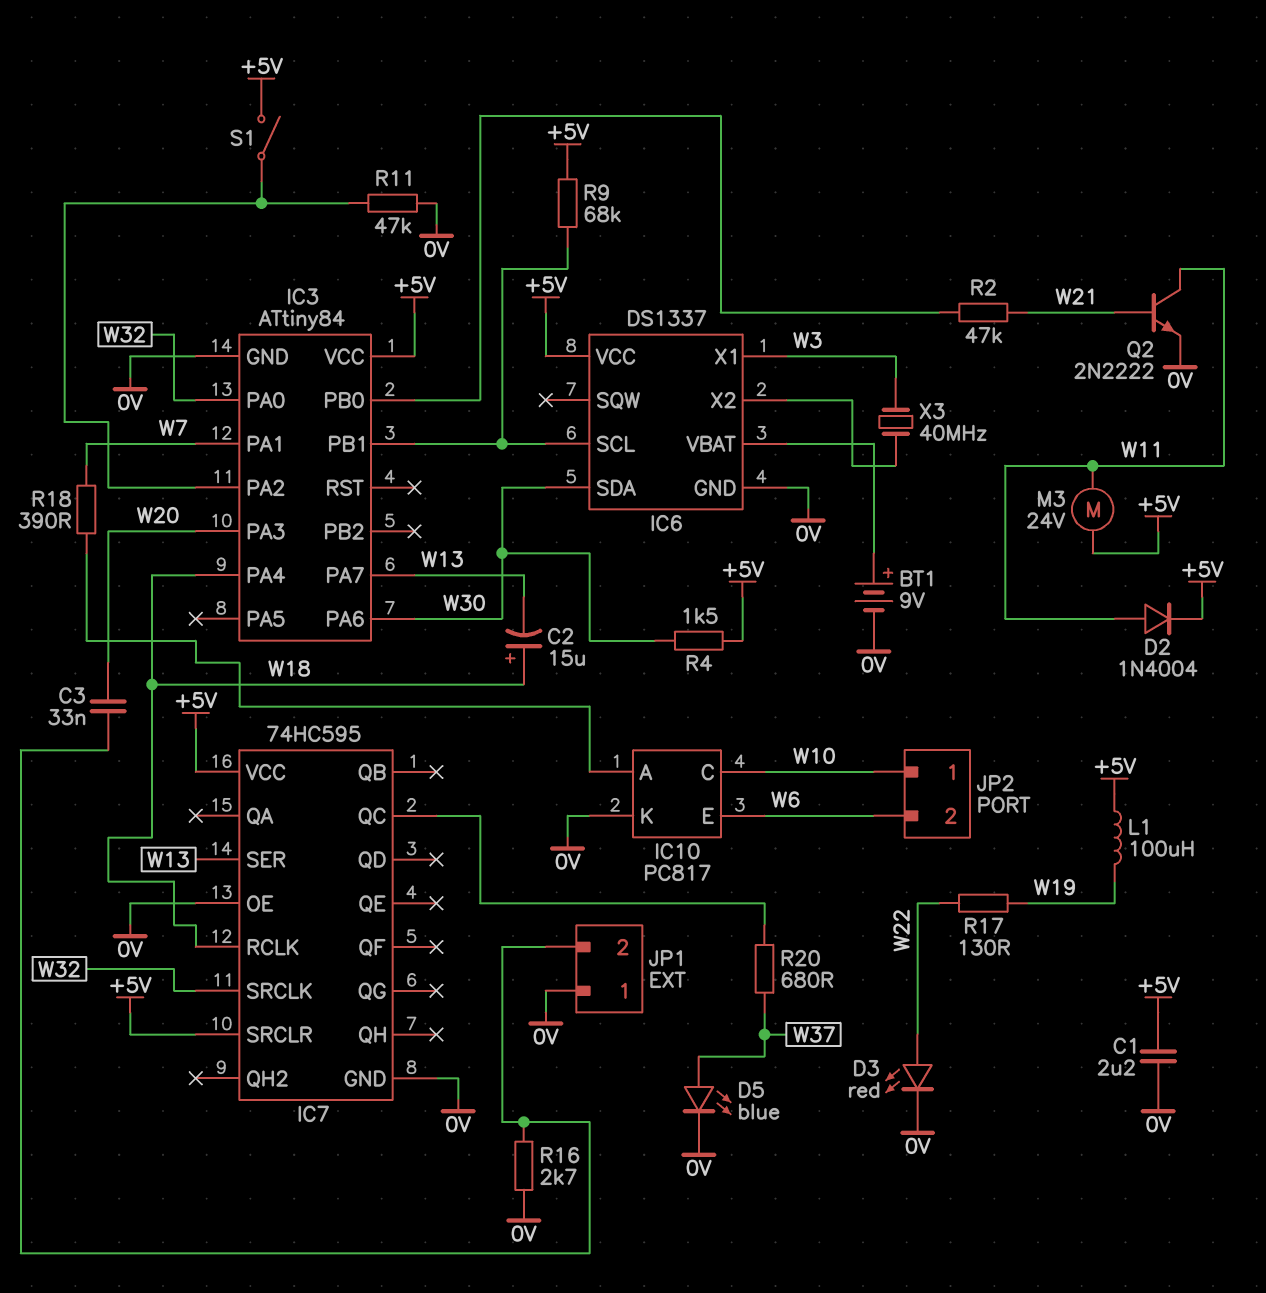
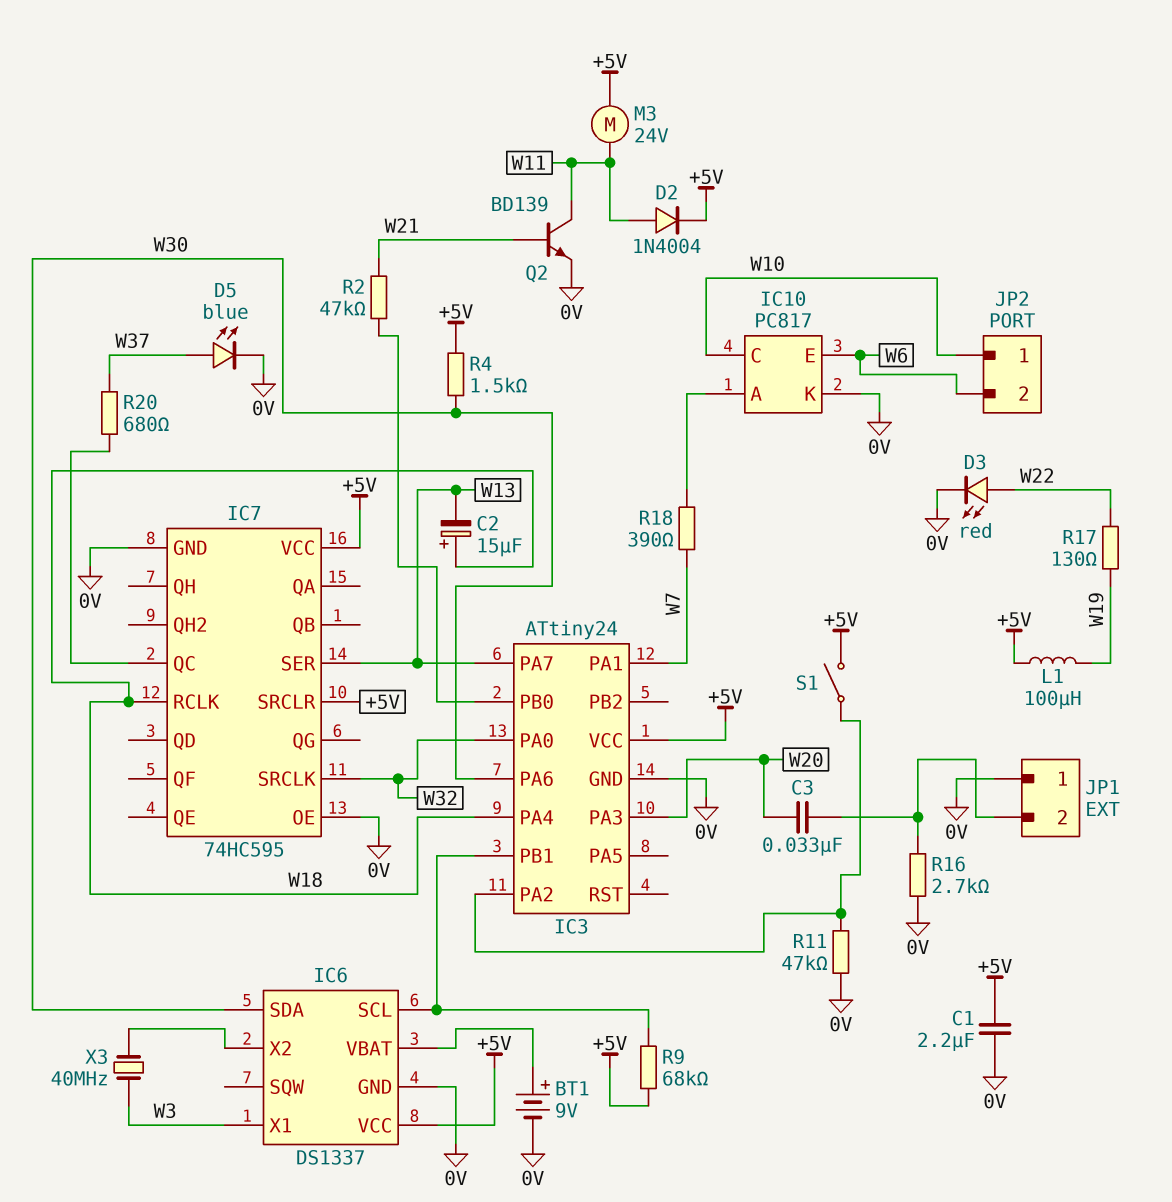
IC3: ATtiny84 -> ATtiny24
Q2: NPN 2N2222 (B W21, C W11, E 0V) -> NPN BD139 (B W21, C W11, E 0V)

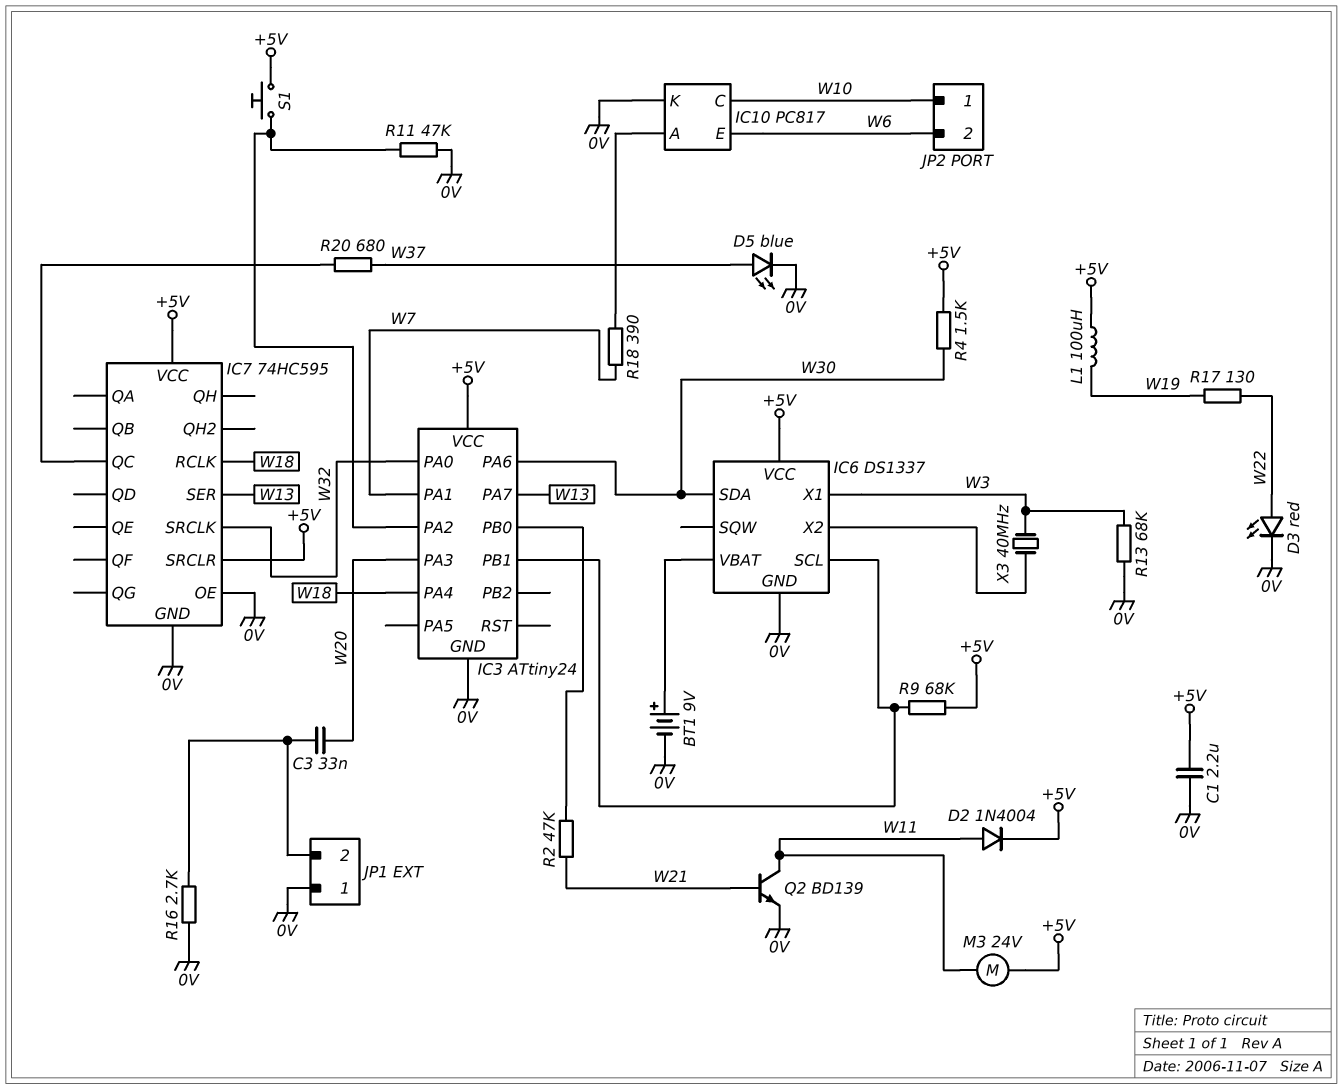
C2: 15uF (plus W18, minus W13) -> none
R13: none -> 68k (0V, W3)
S1: switch (+5V, IC3/PA2) -> button (+5V, IC3/PA2)

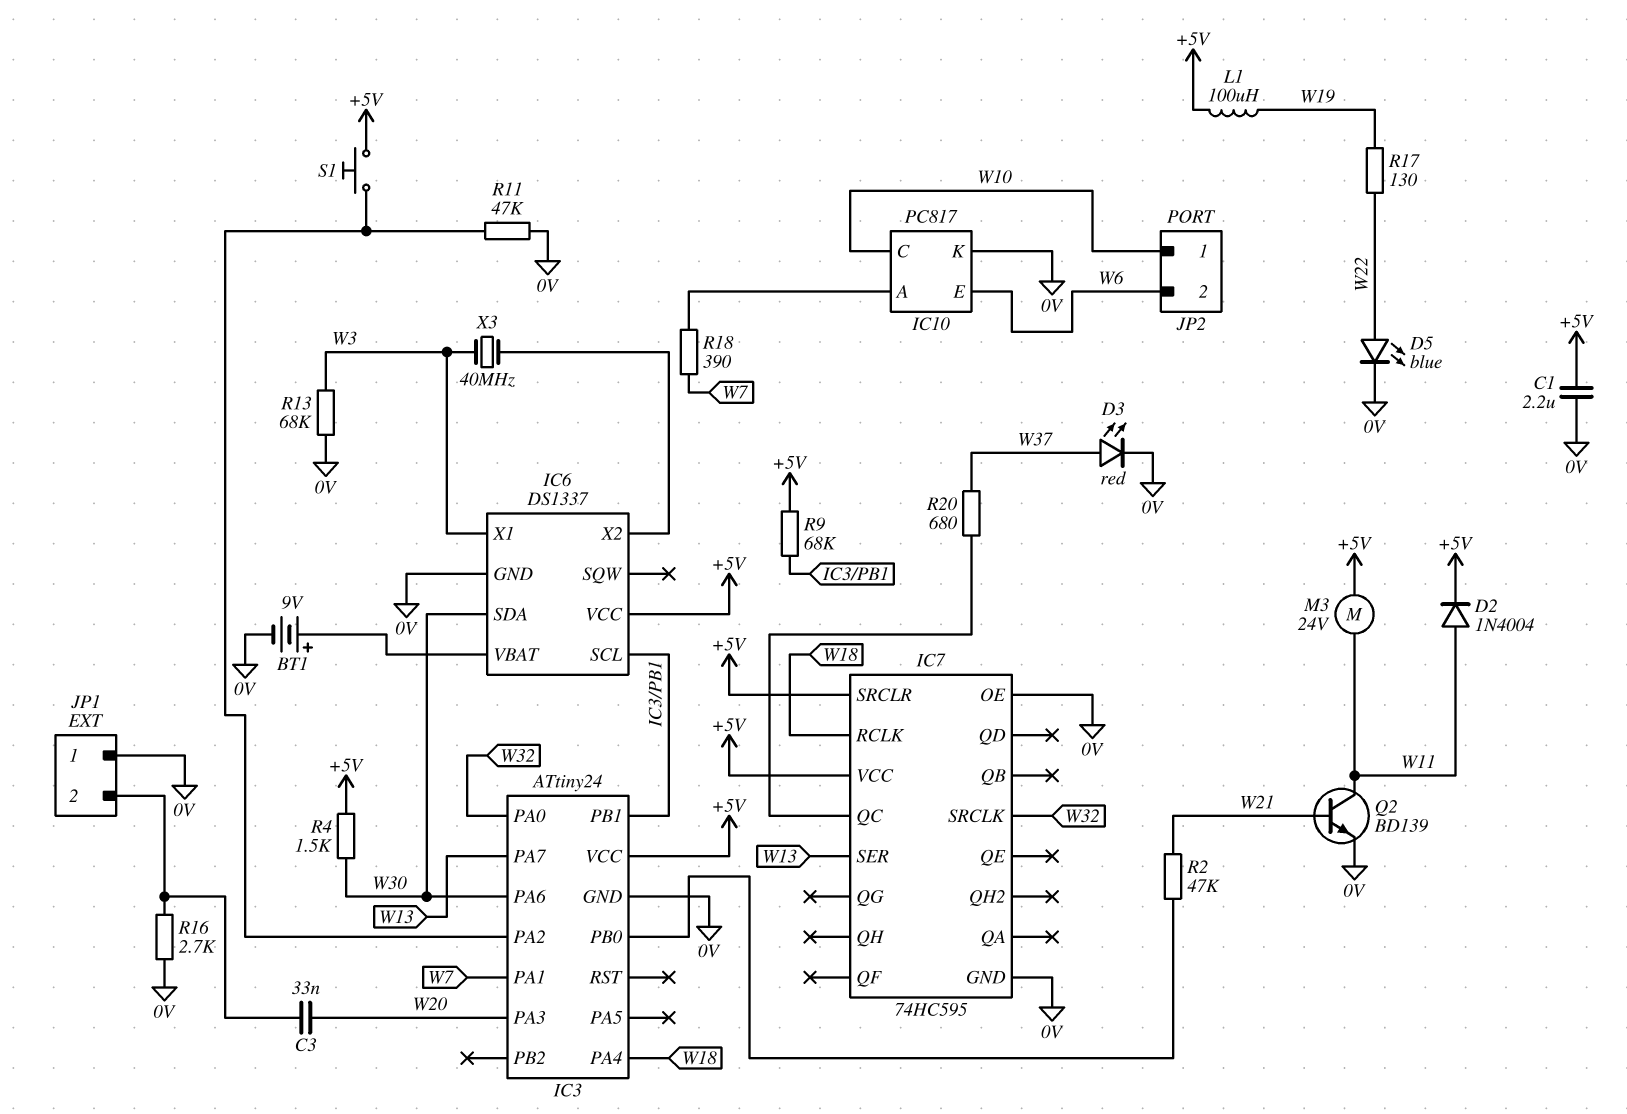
D3: LED red (A W22, K 0V) -> LED red (A W37, K 0V)
D5: LED blue (A W37, K 0V) -> LED blue (A W22, K 0V)

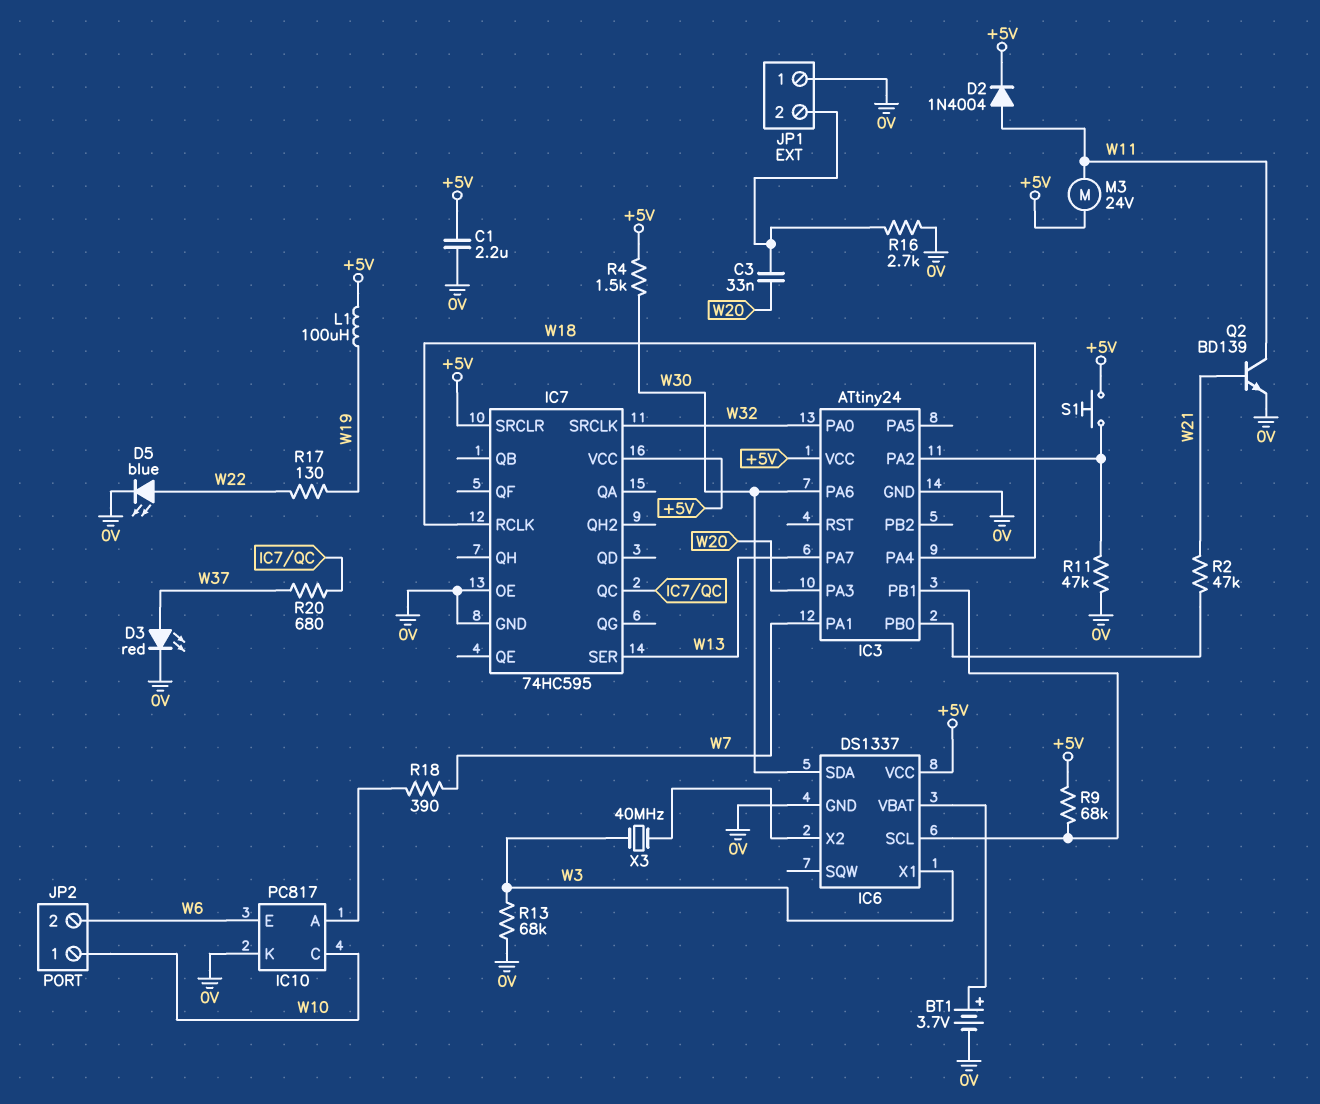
BT1: 9V (plus IC6/VBAT, minus 0V) -> 3.7V (plus IC6/VBAT, minus 0V)

